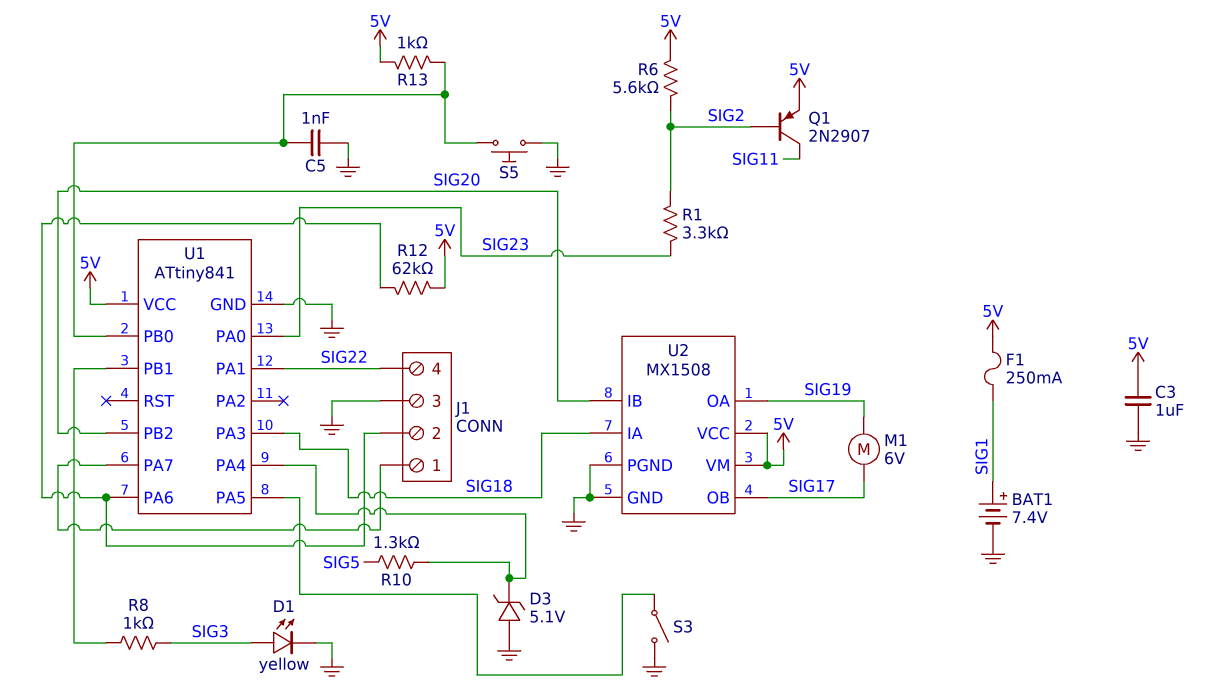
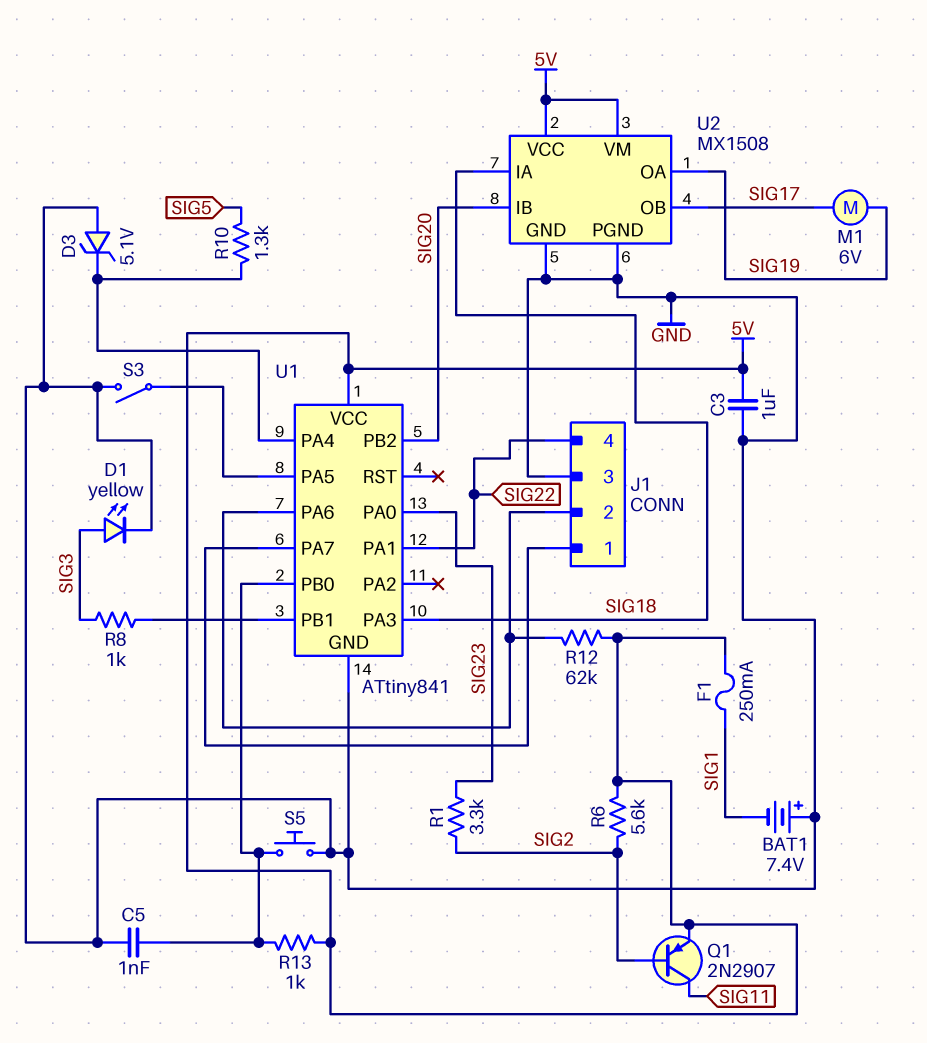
BAT1: 7.4V (plus SIG1, minus GND) -> 7.4V (plus GND, minus SIG1)

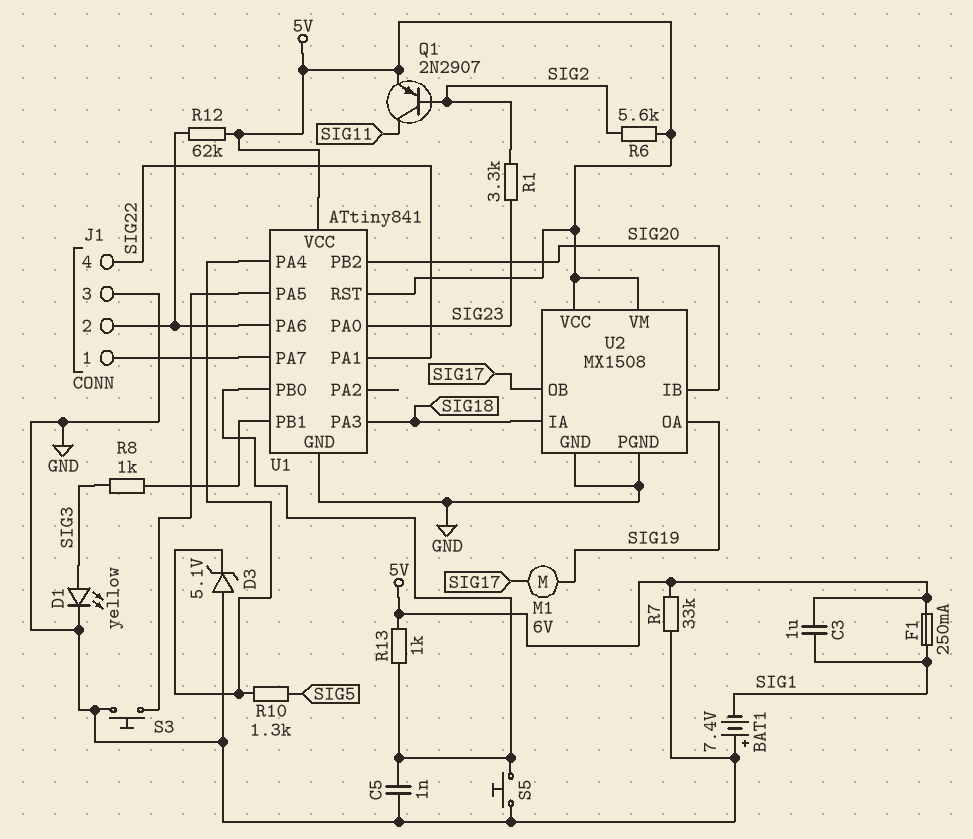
C3: 1uF (5V, GND) -> 1uF (5V, SIG1)
R7: none -> 33k (5V, GND)
S3: switch (GND, U1/PA5) -> button (GND, U1/PA5)
U1 pin RST: none -> 5V

